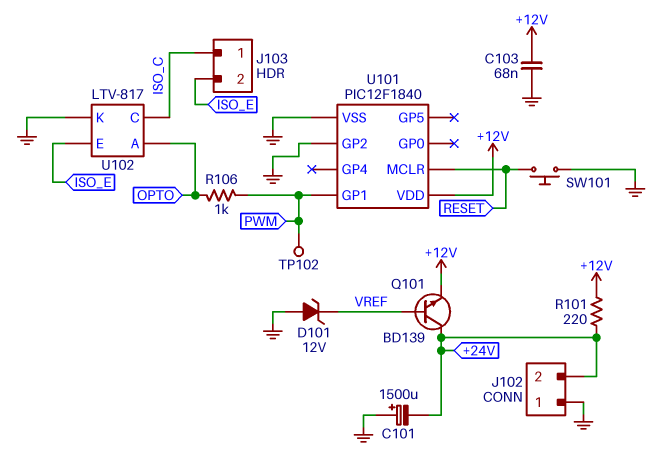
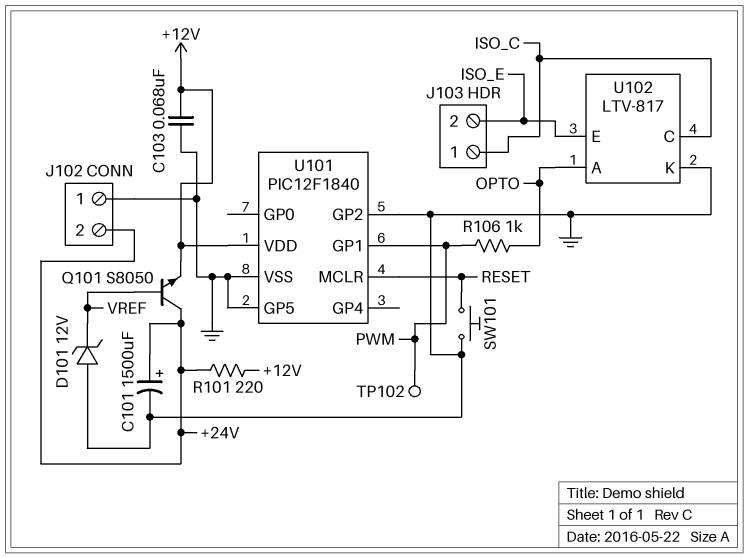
C101: 1500uF (plus GND, minus +24V) -> 1500uF (plus +24V, minus GND)
Q101: NPN BD139 (B VREF, C +24V, E +12V) -> NPN S8050 (B VREF, C +24V, E +12V)
U101 pin GP5: none -> GND

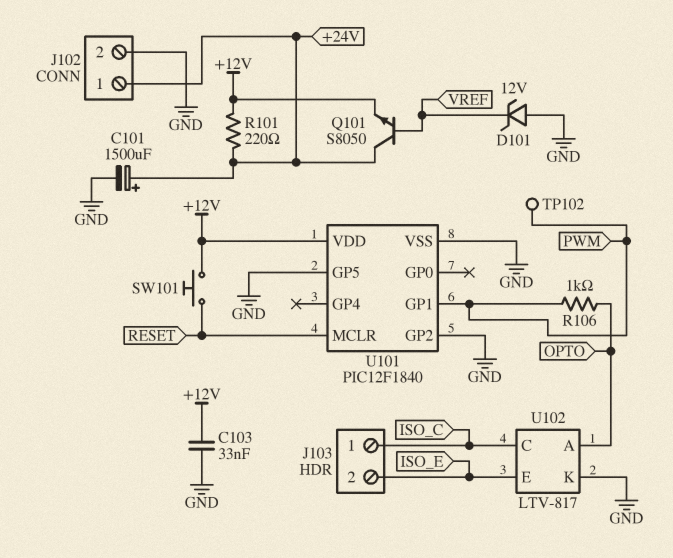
C103: 68nF (+12V, GND) -> 33nF (+12V, GND)
J102 pin 1: GND -> +24V
J102 pin 2: +24V -> GND
SW101: button (GND, RESET) -> button (+12V, RESET)

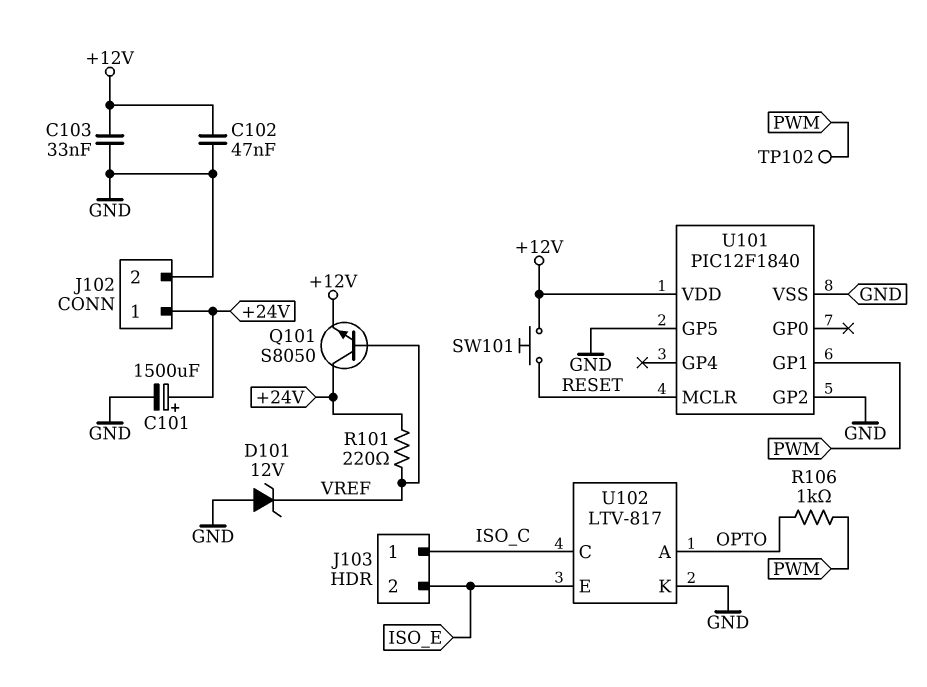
C102: none -> 47nF (+12V, GND)
R101: 220 (+12V, +24V) -> 220 (+24V, VREF)

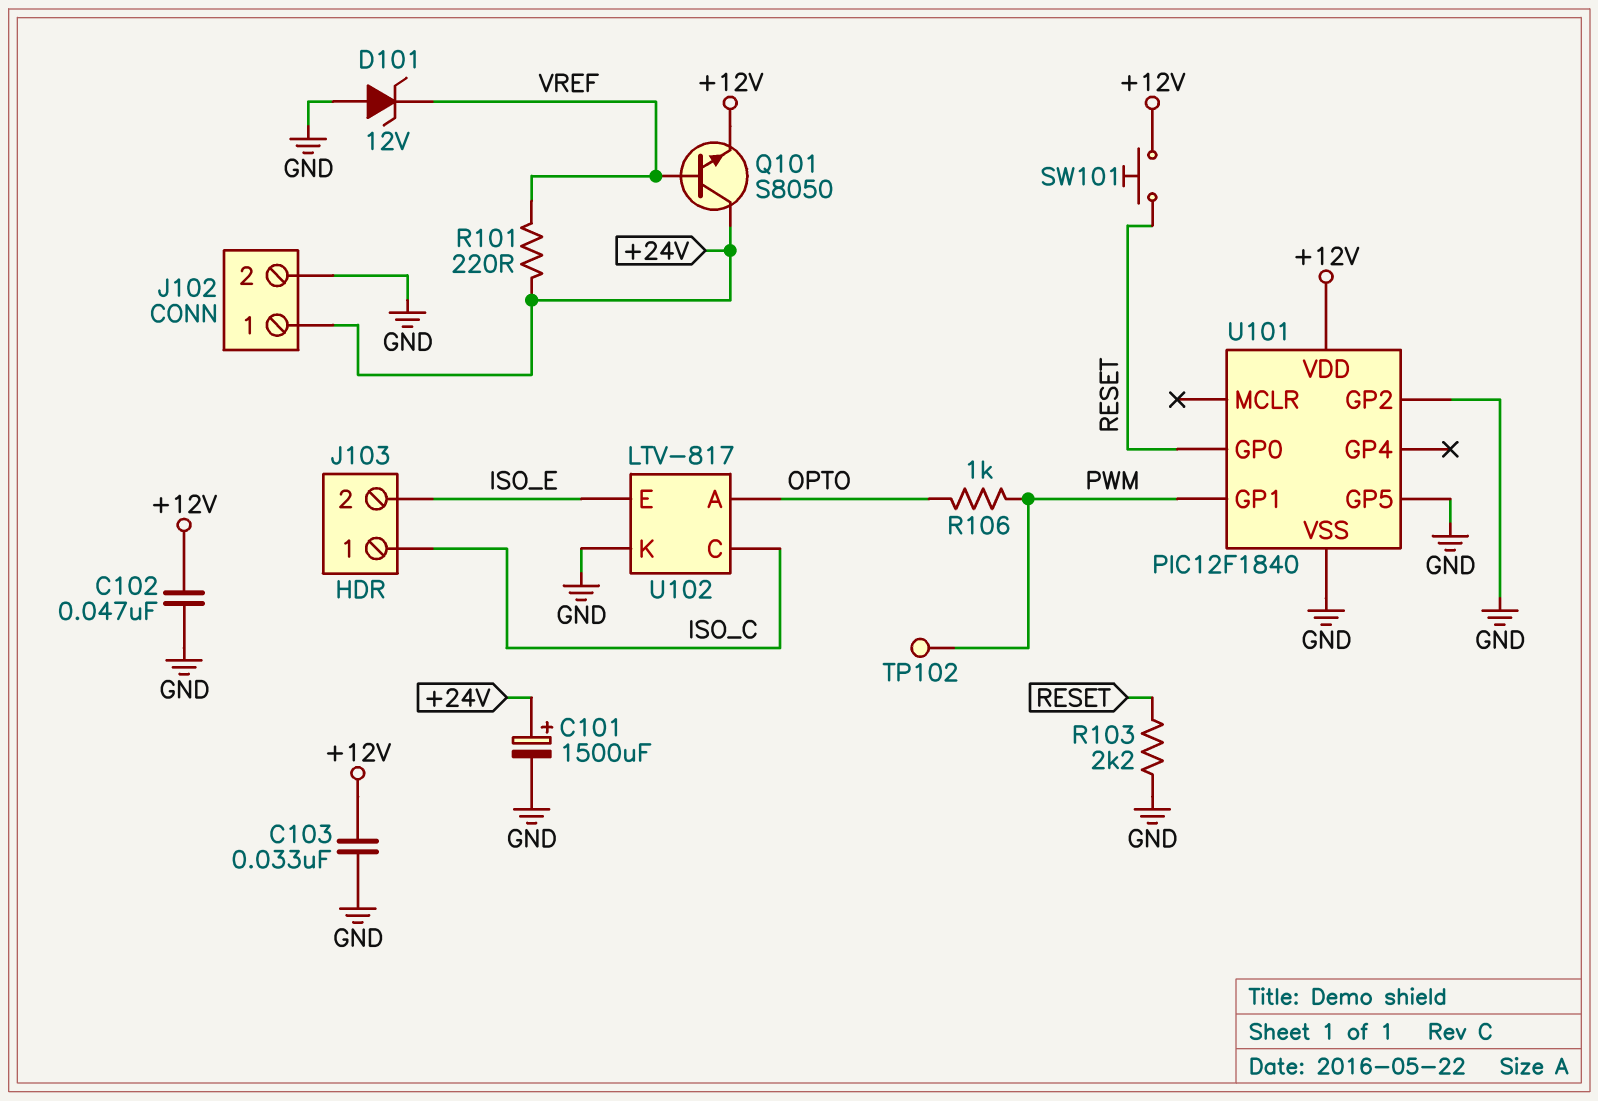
R103: none -> 2.2k (GND, RESET)
U101 pin GP0: none -> RESET
U101 pin MCLR: RESET -> none

